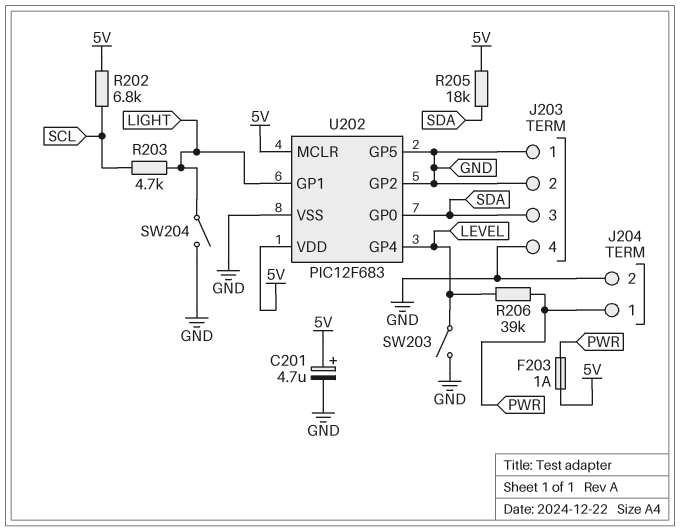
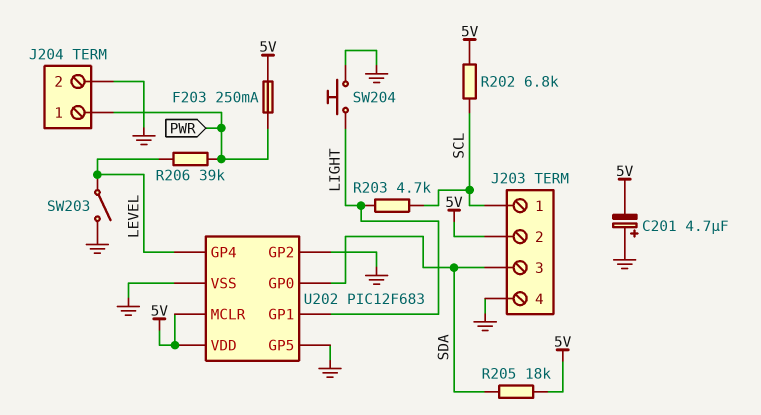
C201: 4.7uF (plus 5V, minus GND) -> 4.7uF (plus GND, minus 5V)
F203: 1A (5V, PWR) -> 250mA (5V, PWR)
J203 pin 1: GND -> SCL
J203 pin 2: GND -> 5V
SW204: switch (GND, LIGHT) -> button (GND, LIGHT)

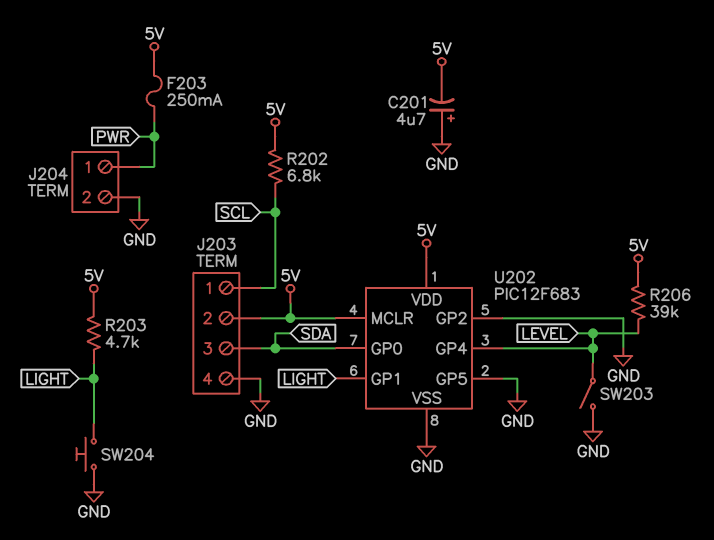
R203: 4.7k (LIGHT, SCL) -> 4.7k (5V, LIGHT)
R205: 18k (5V, SDA) -> none
R206: 39k (LEVEL, PWR) -> 39k (5V, LEVEL)

